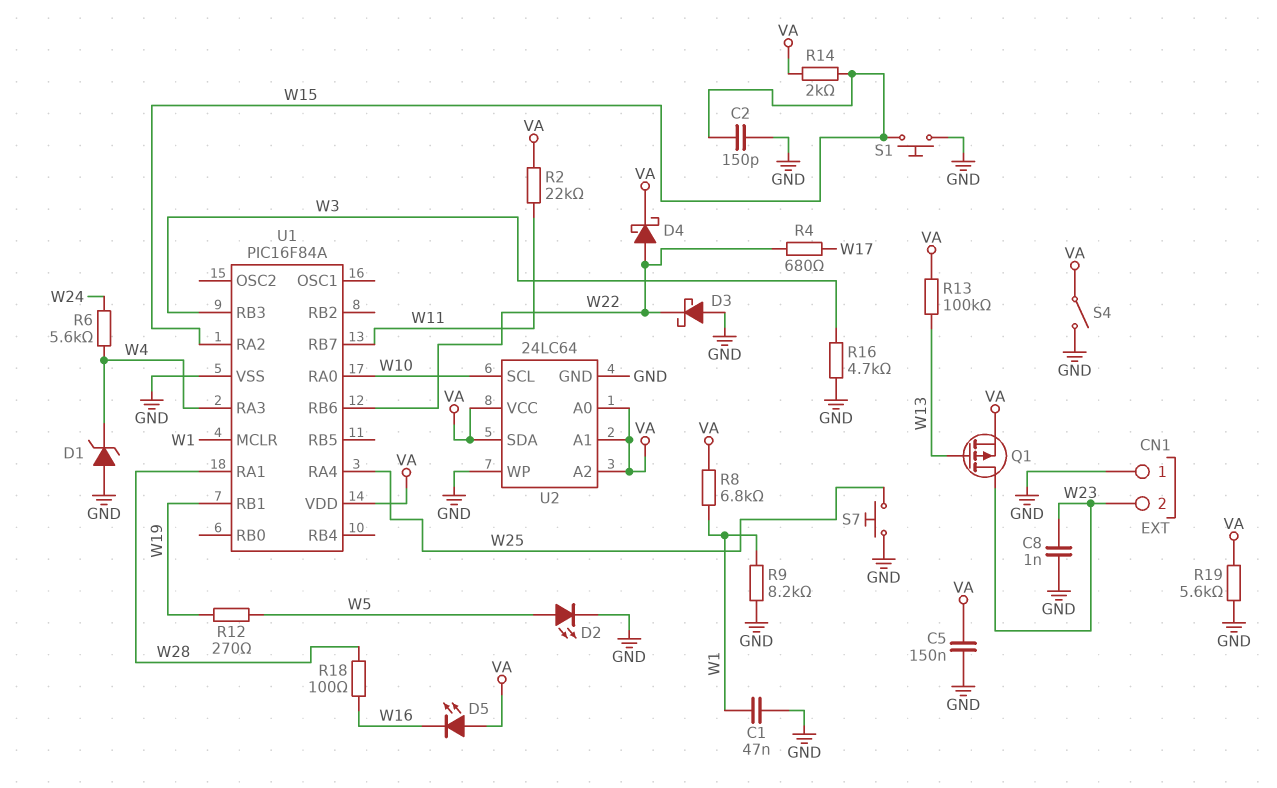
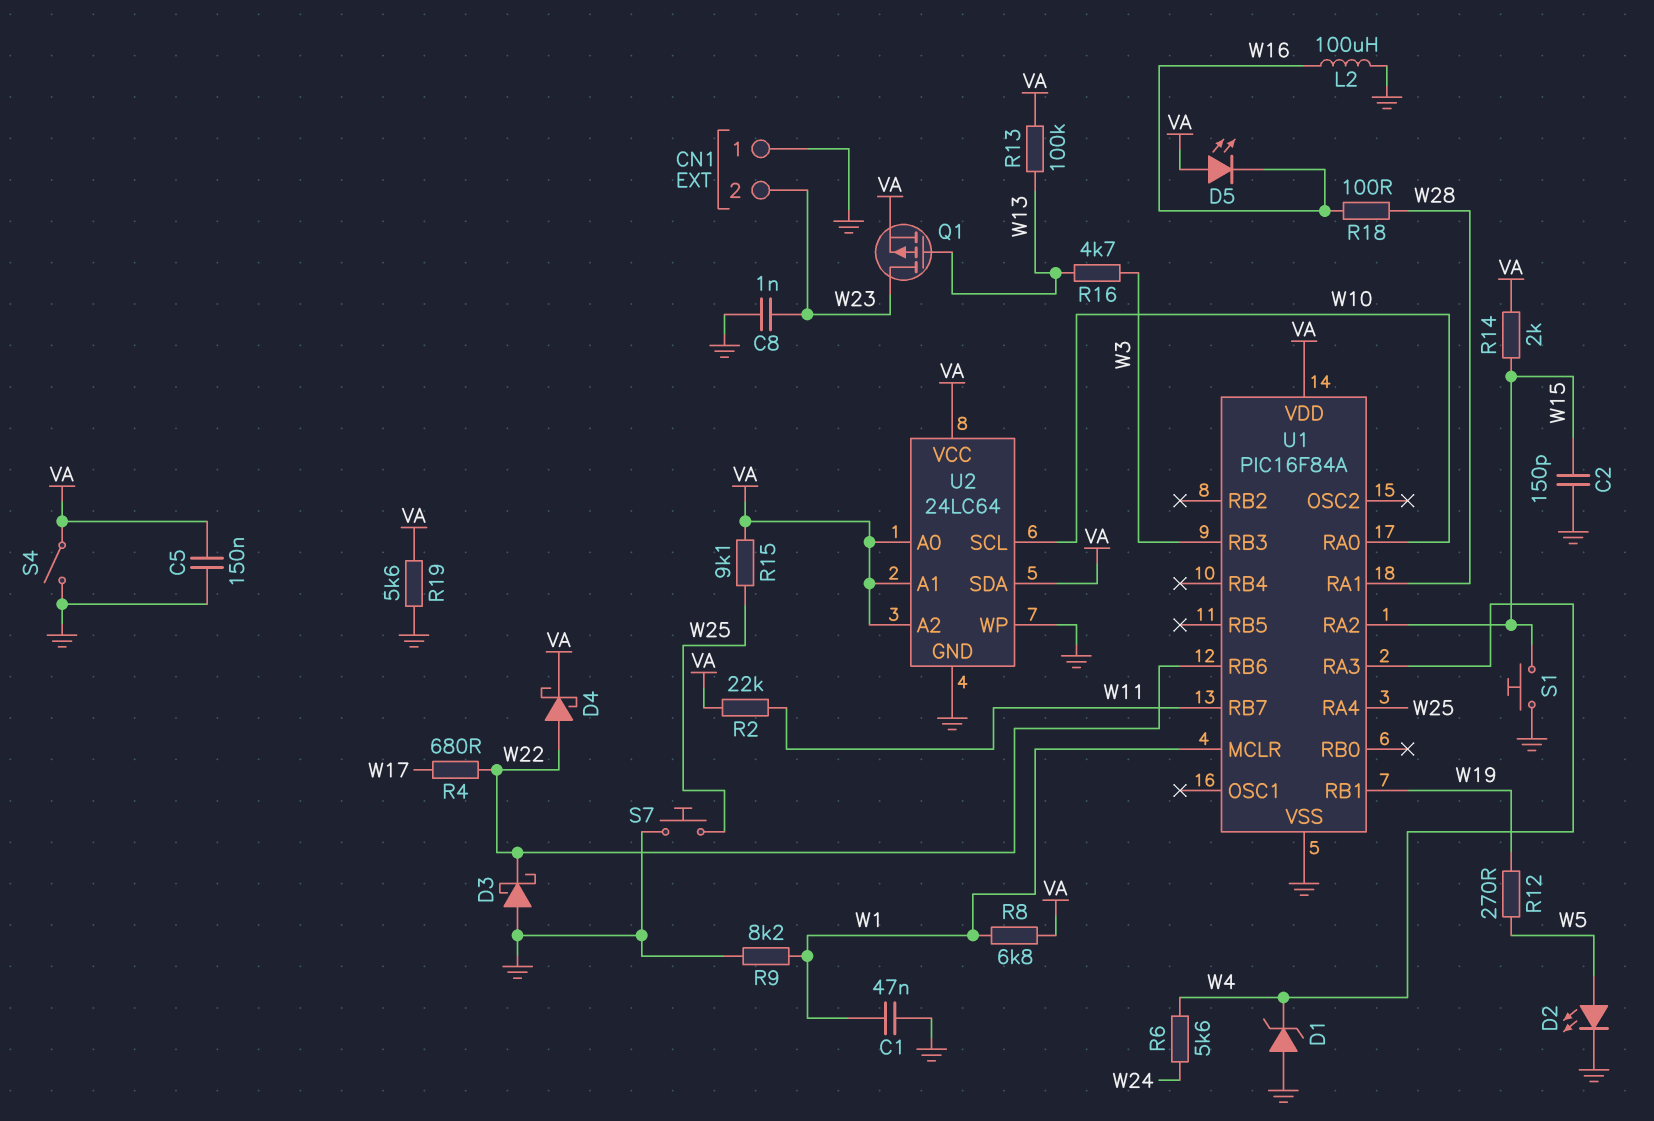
L2: none -> 100uH (GND, W16)
R15: none -> 9.1k (VA, W25)
R16: 4.7k (GND, W3) -> 4.7k (W3, W13)

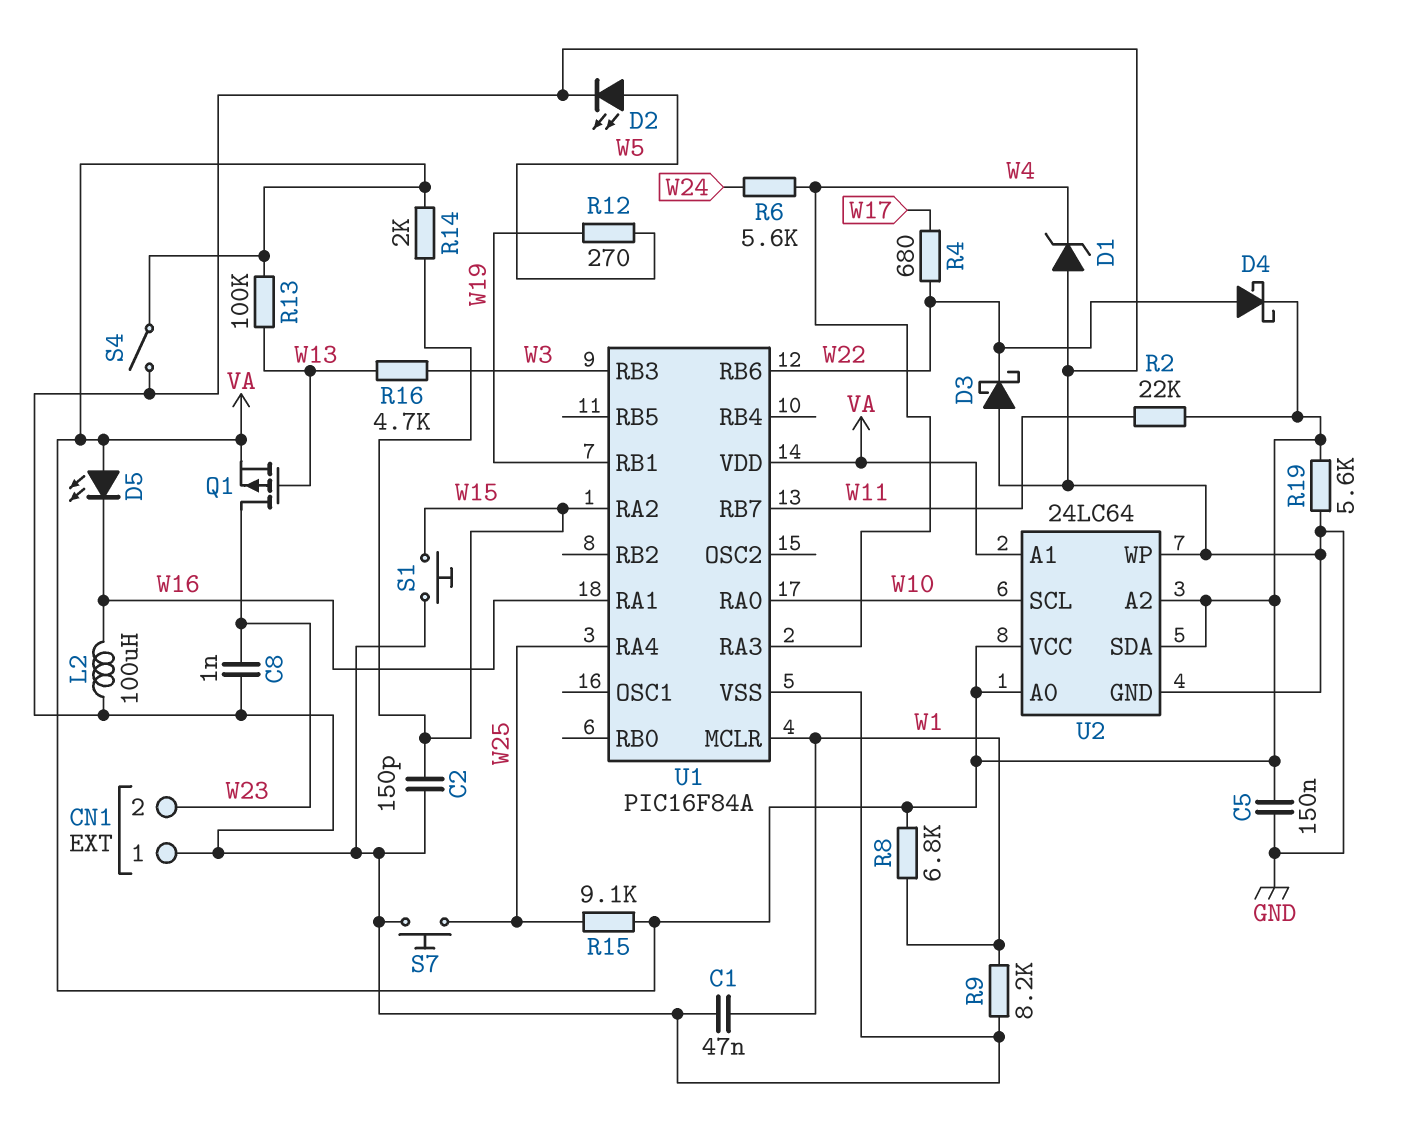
R18: 100 (W16, W28) -> none
U1 pin RA1: W28 -> W16

